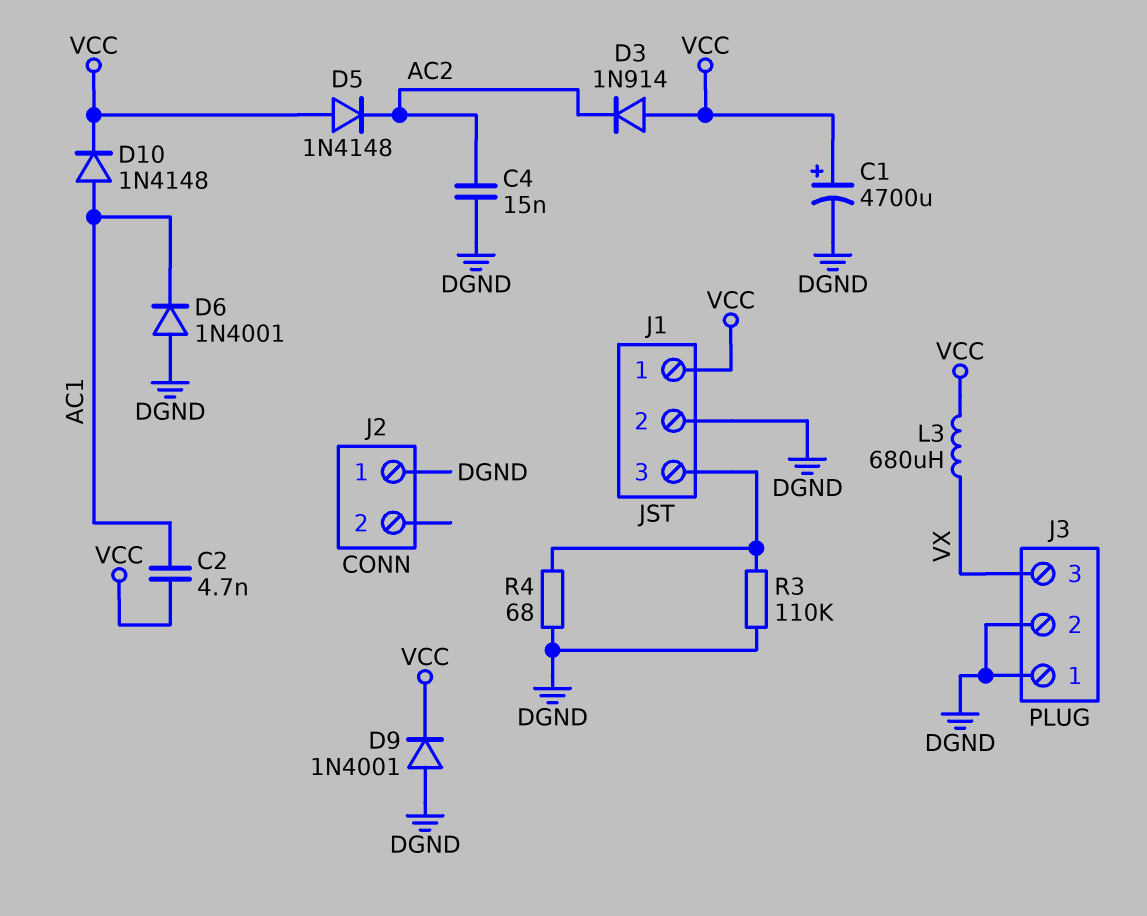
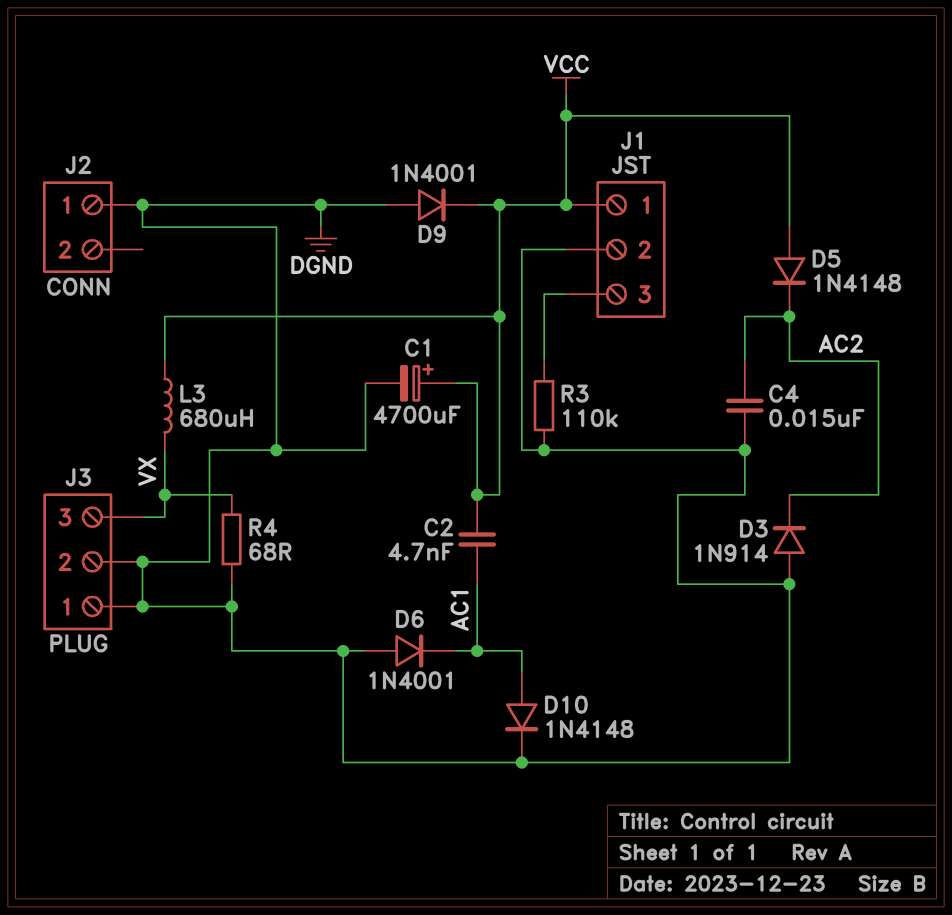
D3: diode 1N914 (A VCC, K AC2) -> diode 1N914 (A DGND, K AC2)
D10: diode 1N4148 (A AC1, K VCC) -> diode 1N4148 (A AC1, K DGND)
R4: 68 (DGND, J1/3) -> 68 (DGND, VX)

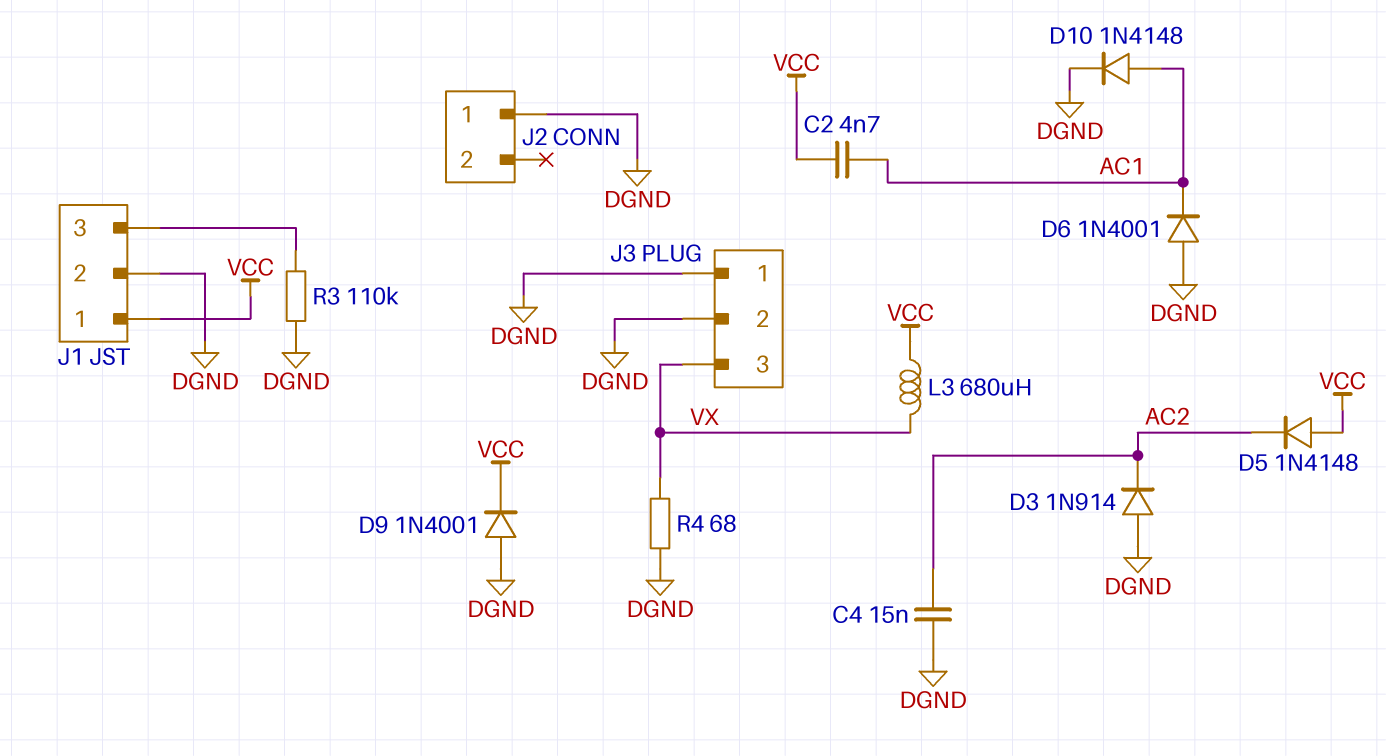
C1: 4700uF (plus VCC, minus DGND) -> none

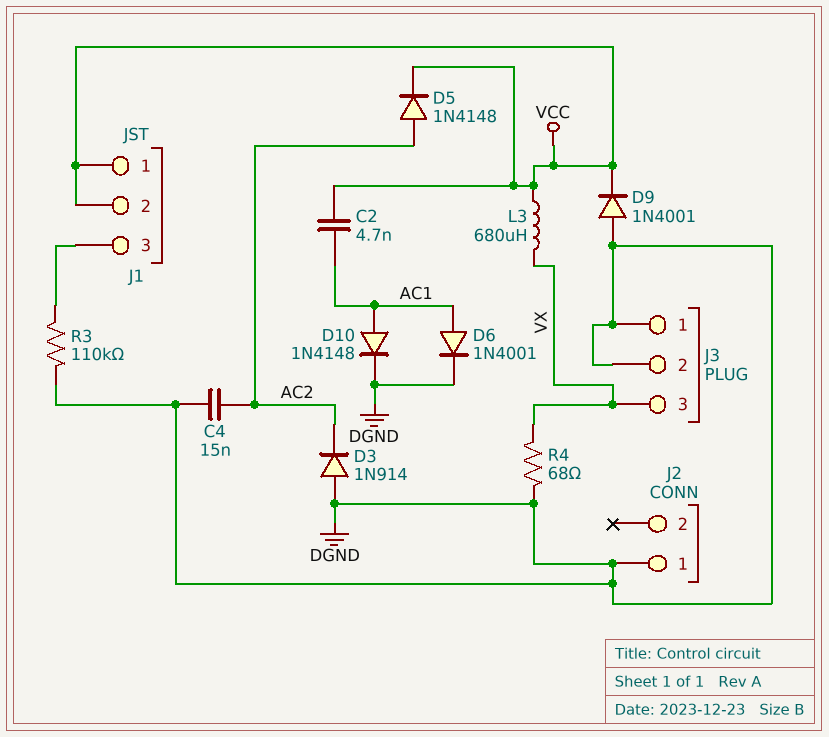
D5: diode 1N4148 (A VCC, K AC2) -> diode 1N4148 (A AC2, K VCC)
D6: diode 1N4001 (A DGND, K AC1) -> diode 1N4001 (A AC1, K DGND)
J1 pin 2: DGND -> VCC

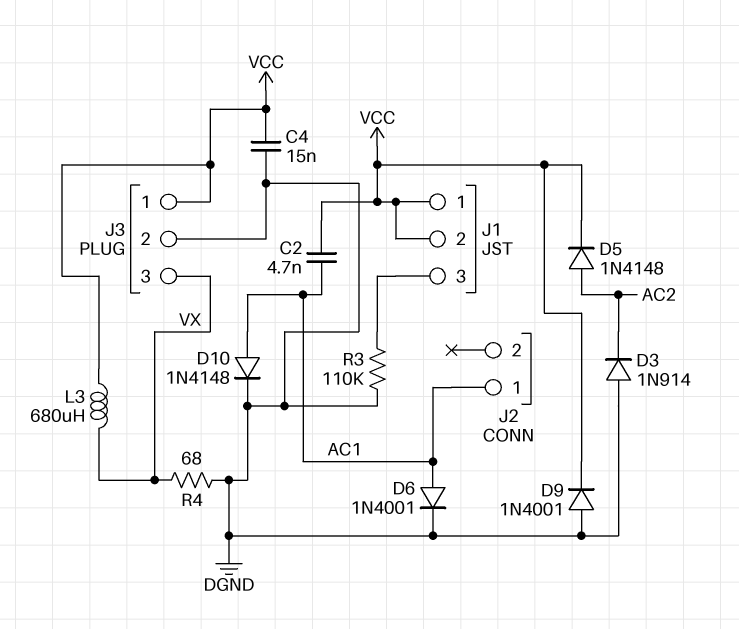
C4: 15nF (AC2, DGND) -> 15nF (DGND, VCC)
J2 pin 1: DGND -> AC1
J3 pin 1: DGND -> VCC

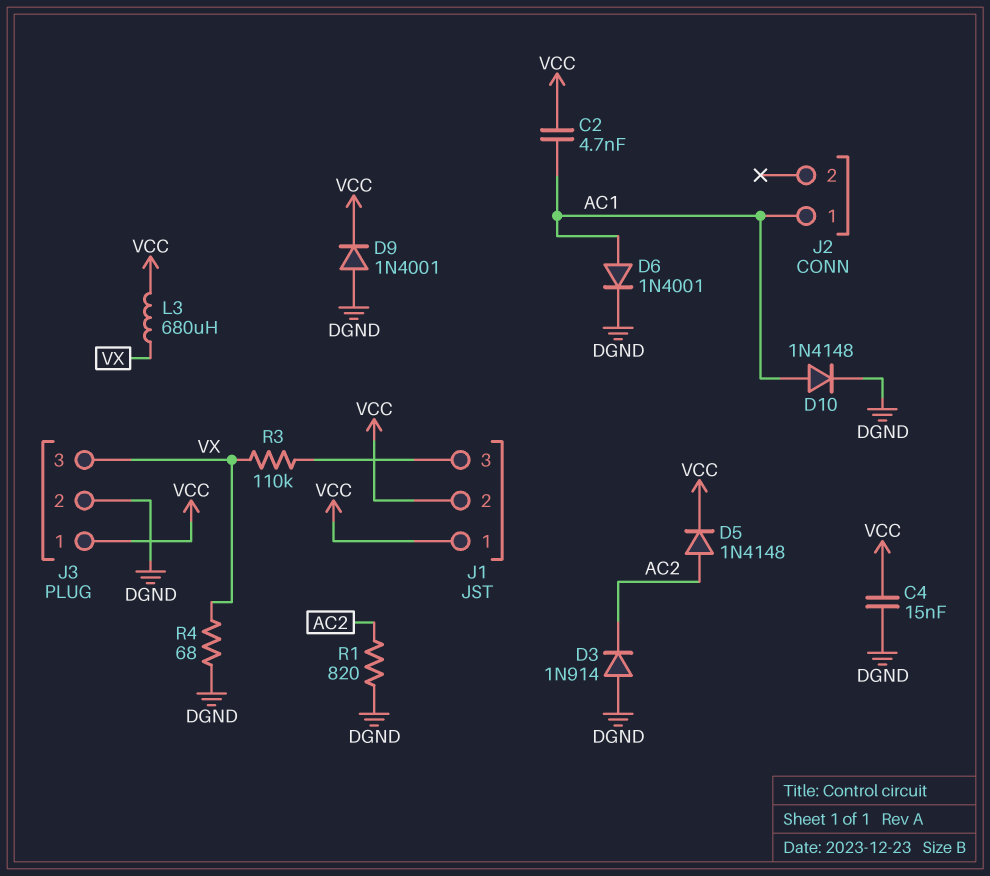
R1: none -> 820 (AC2, DGND)
R3: 110k (DGND, J1/3) -> 110k (J1/3, VX)

